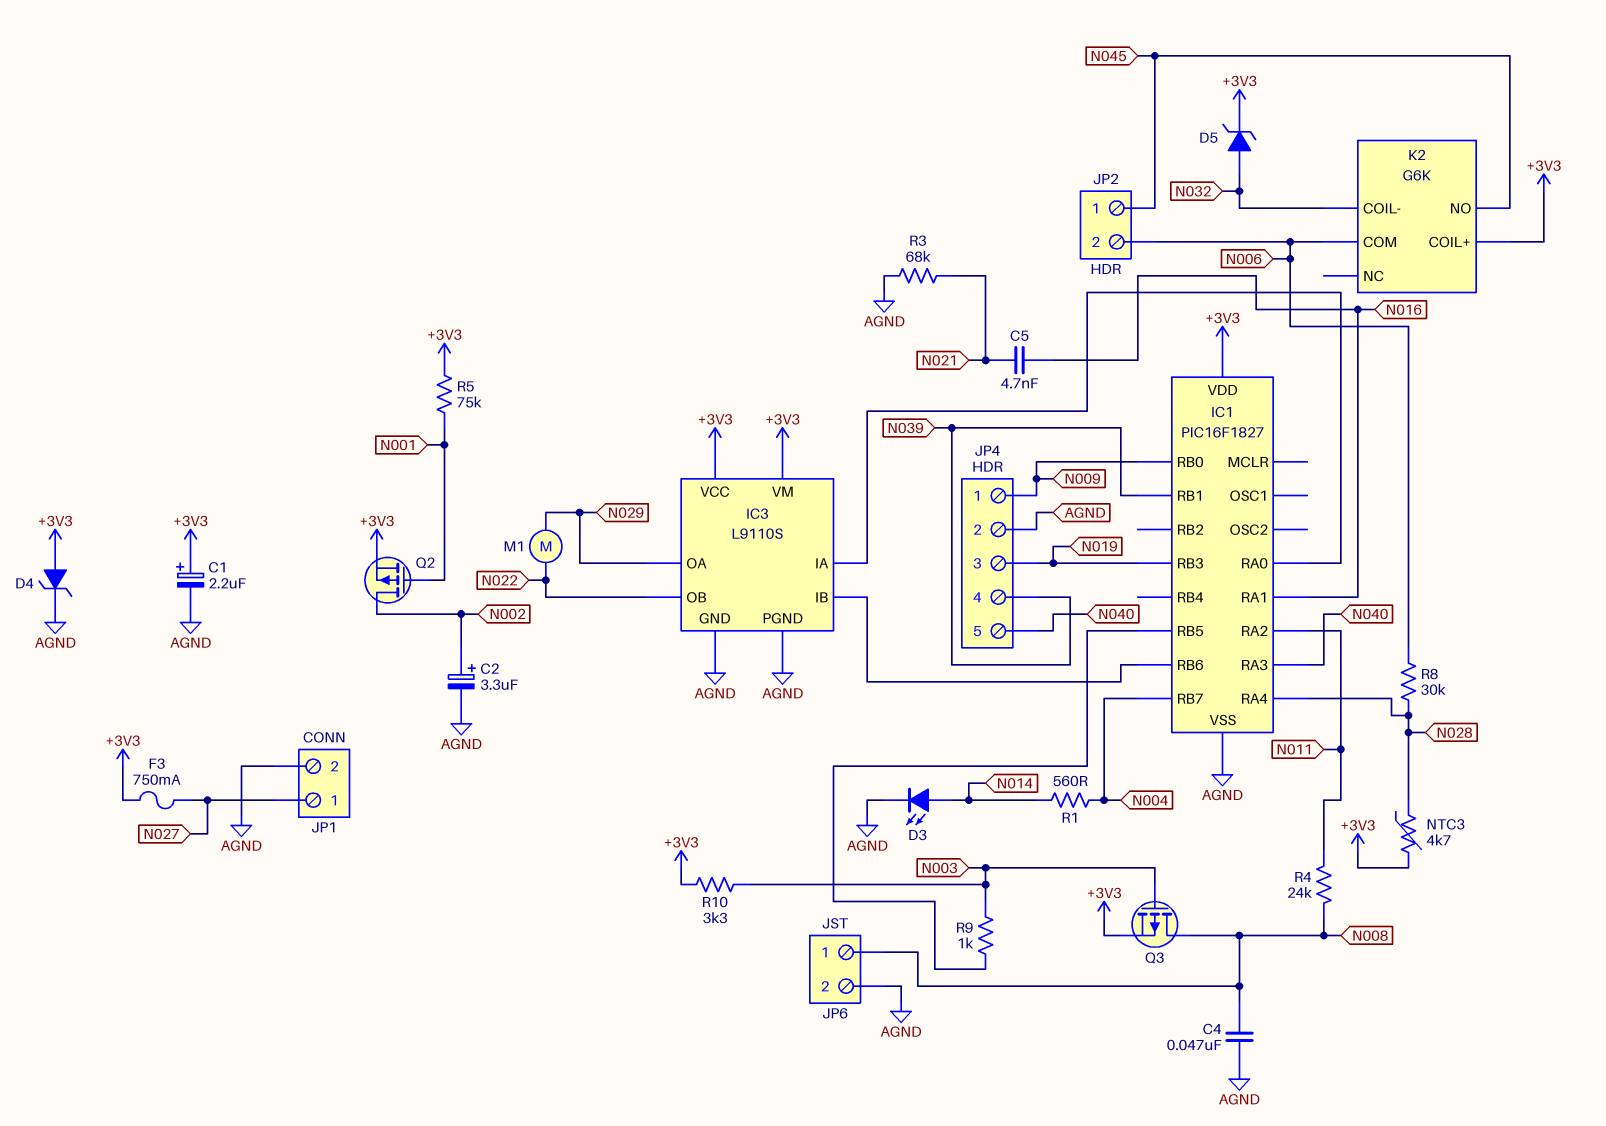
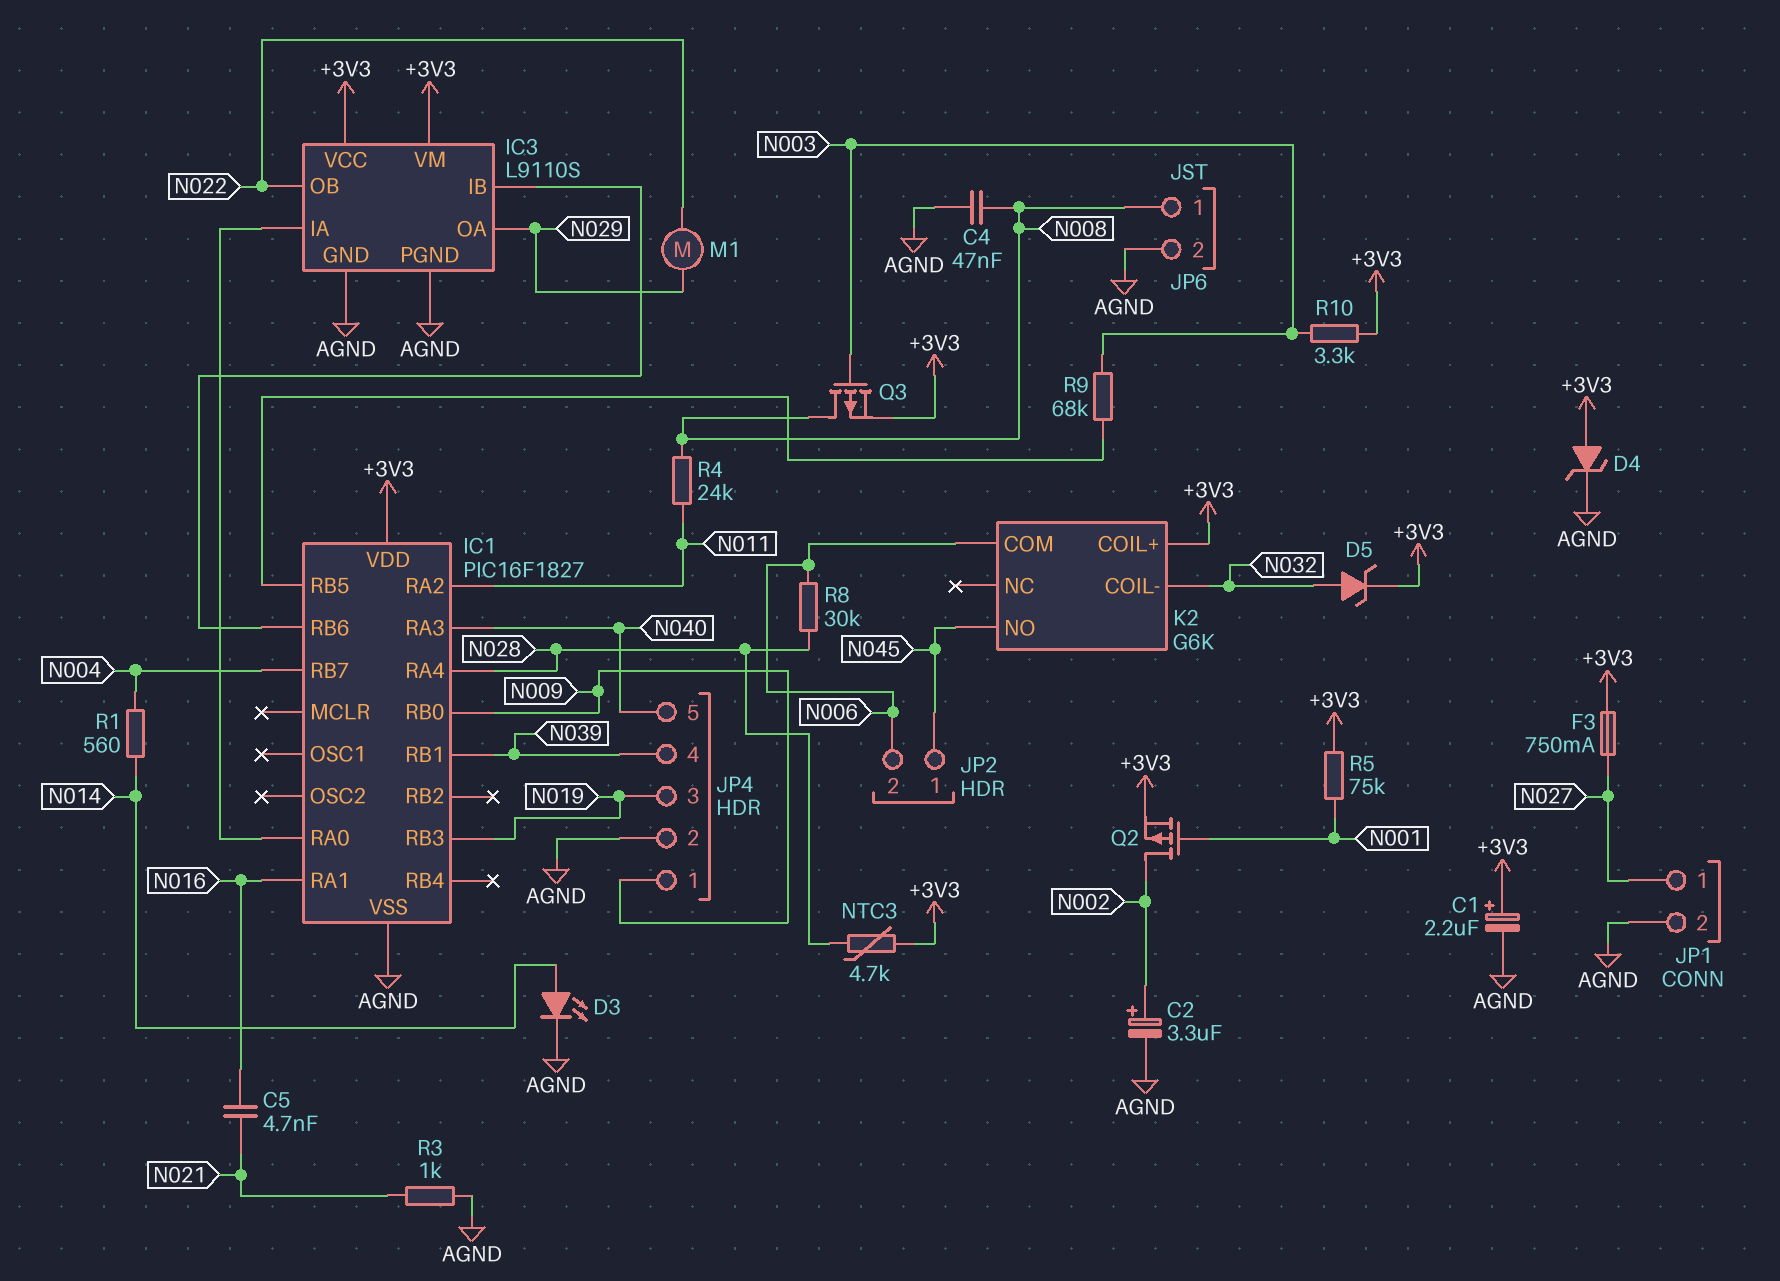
R3: 68k (AGND, N021) -> 1k (AGND, N021)
R9: 1k (IC1/RB5, N003) -> 68k (IC1/RB5, N003)

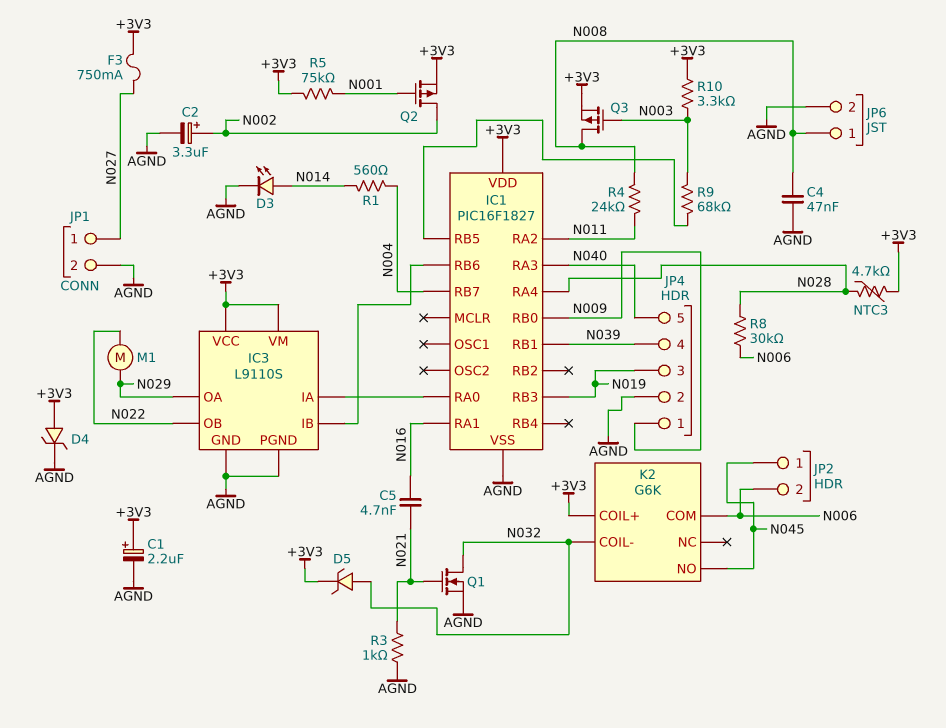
Q1: none -> NMOS (G N021, D N032, S AGND)

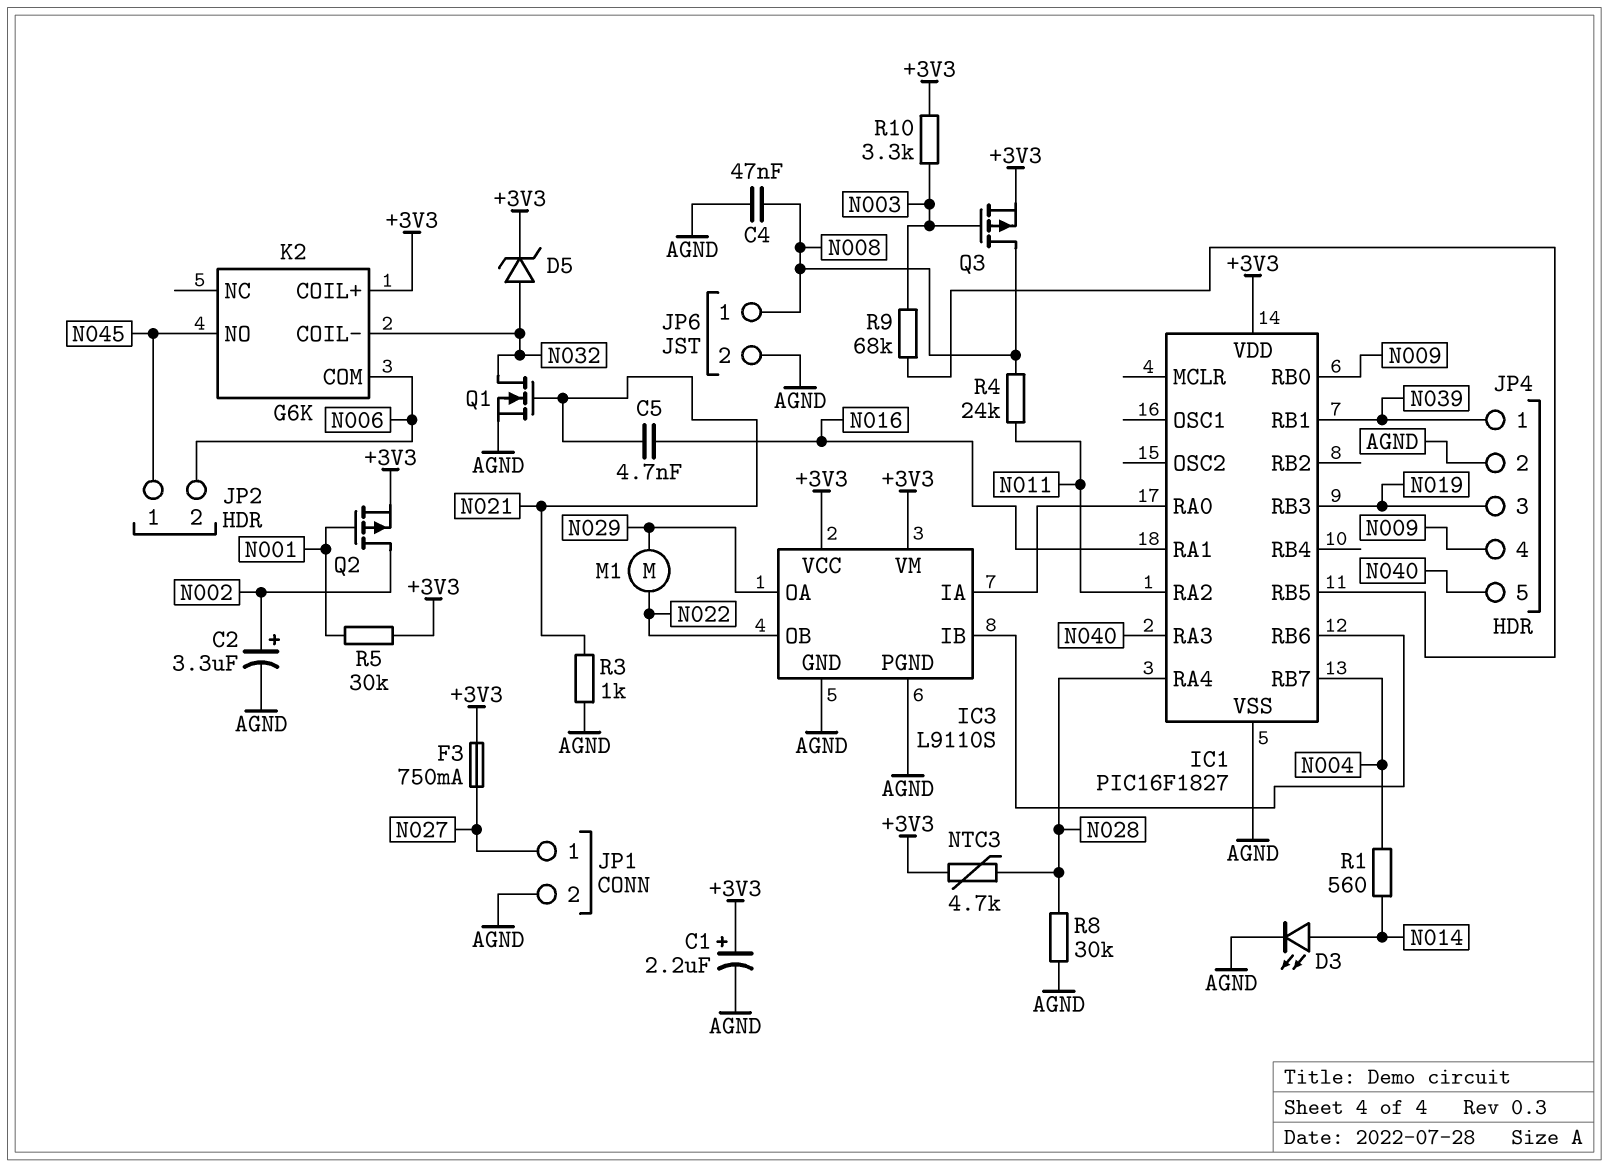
D4: zener (A +3V3, K AGND) -> none
JP4 pin 1: N009 -> N039
JP4 pin 4: N039 -> N009
R5: 75k (+3V3, N001) -> 30k (+3V3, N001)
R8: 30k (N006, N028) -> 30k (AGND, N028)

